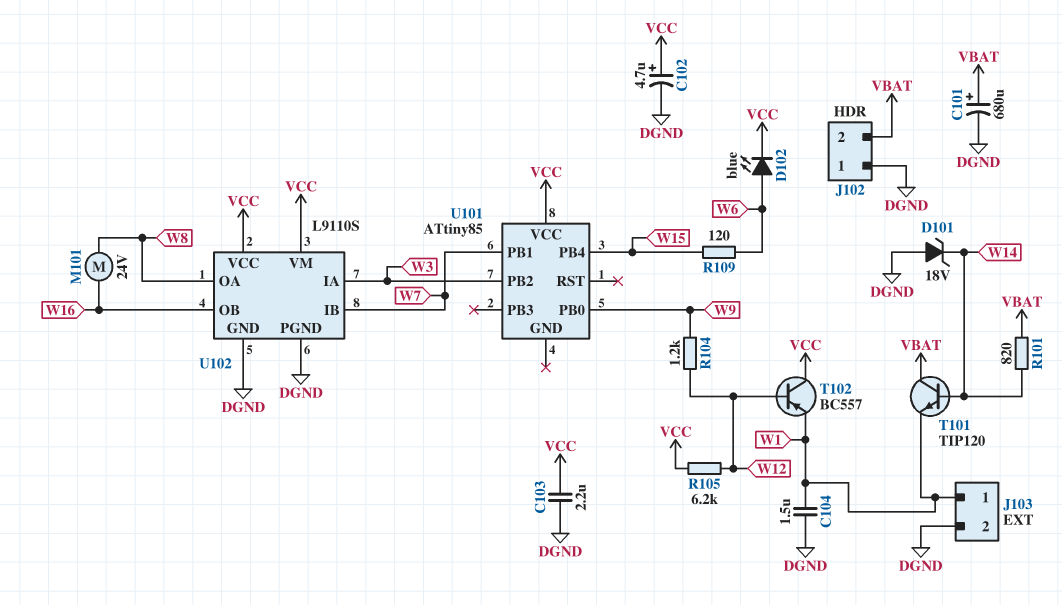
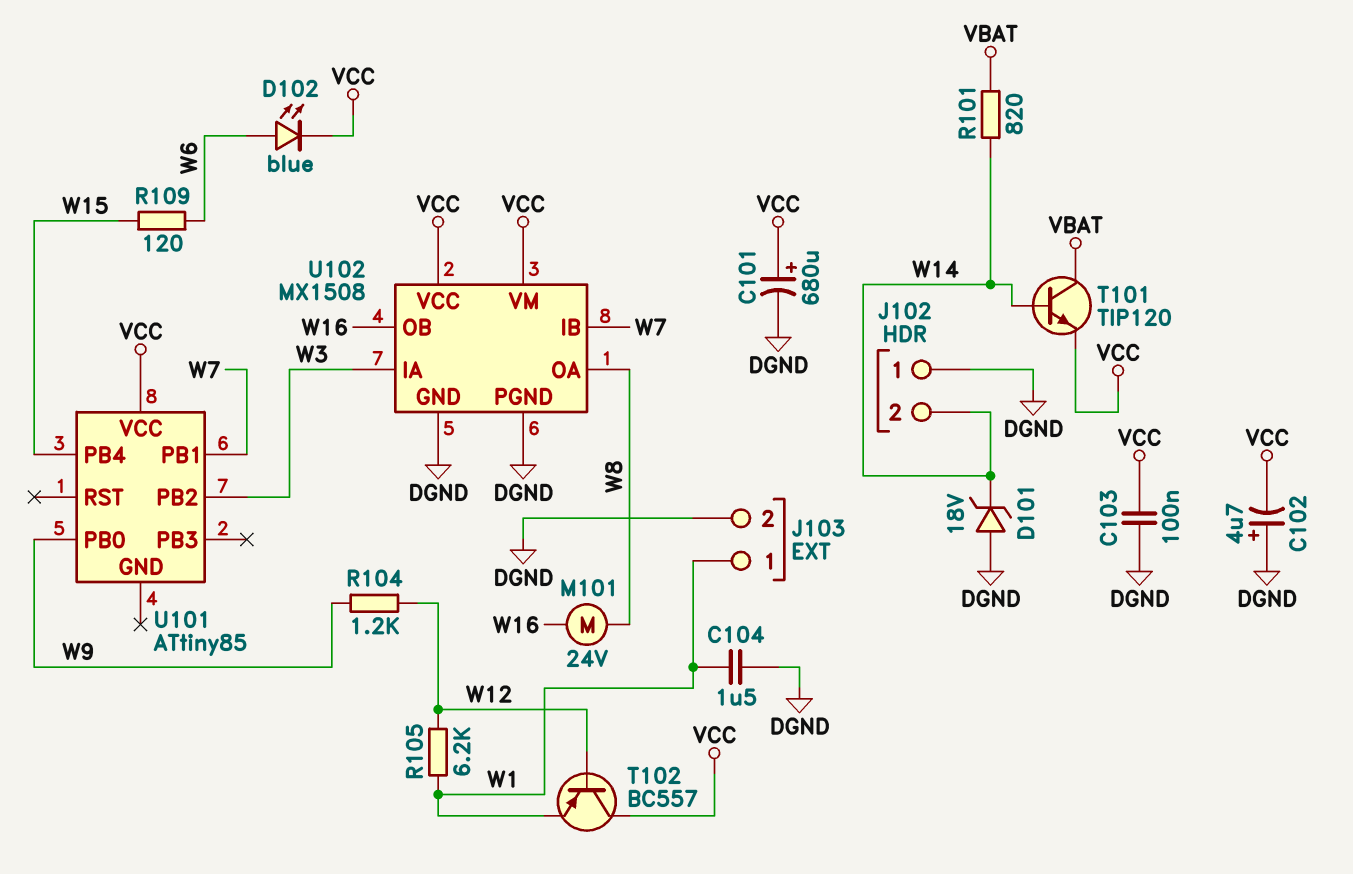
C101: 680uF (plus VBAT, minus DGND) -> 680uF (plus VCC, minus DGND)
C102: 4.7uF (plus VCC, minus DGND) -> 4.7uF (plus DGND, minus VCC)
C103: 2.2uF (DGND, VCC) -> 100nF (DGND, VCC)
J102 pin 2: VBAT -> W14
R105: 6.2k (VCC, W12) -> 6.2k (W1, W12)
T101: NPN TIP120 (B W14, C VBAT, E W1) -> NPN TIP120 (B W14, C VBAT, E VCC)
U102: L9110S -> MX1508

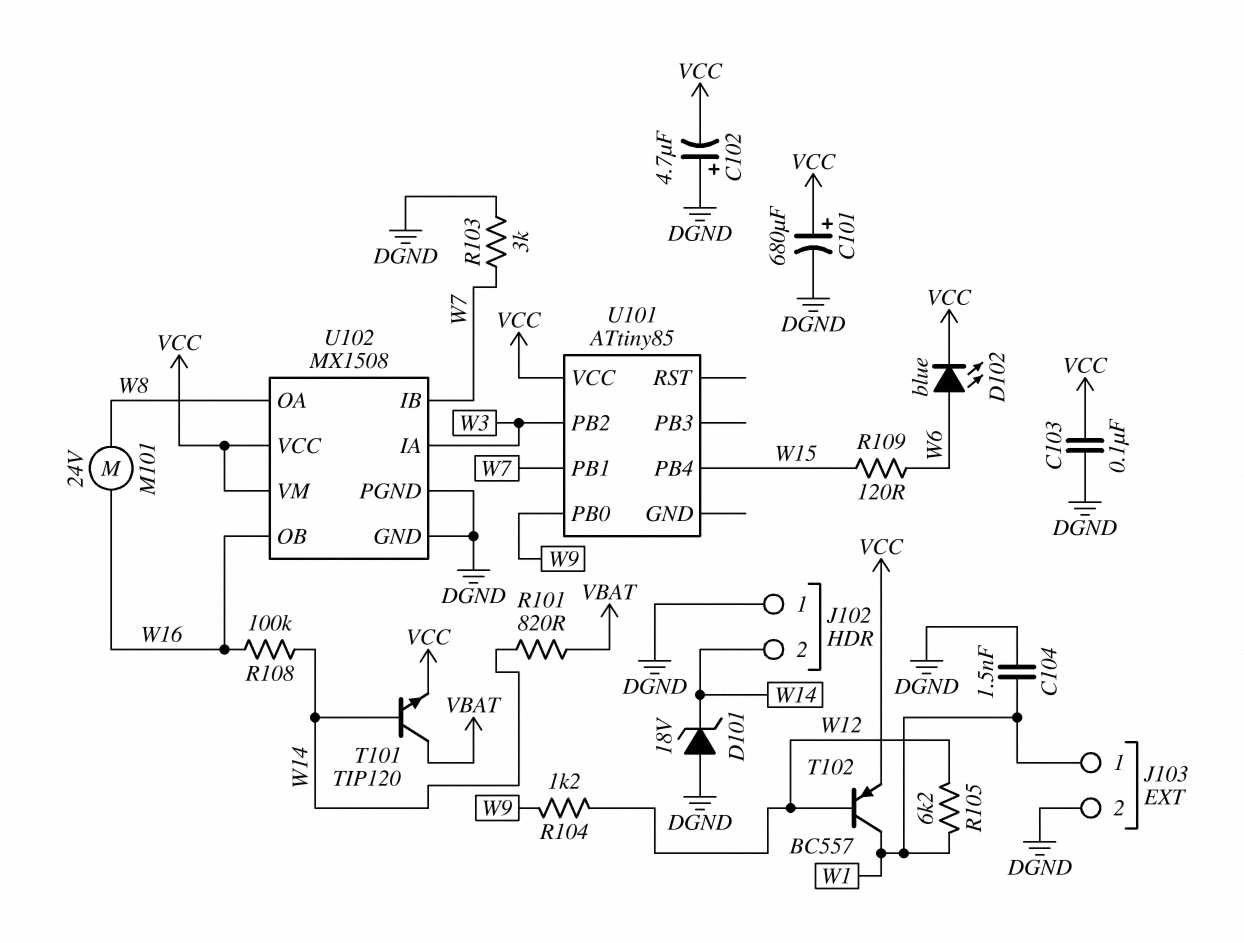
C104: 1.5uF (DGND, W1) -> 1.5nF (DGND, W1)
R103: none -> 3k (DGND, W7)
R108: none -> 100k (W14, W16)
T102: PNP BC557 (B W12, C VCC, E W1) -> PNP BC557 (B W12, C W1, E VCC)

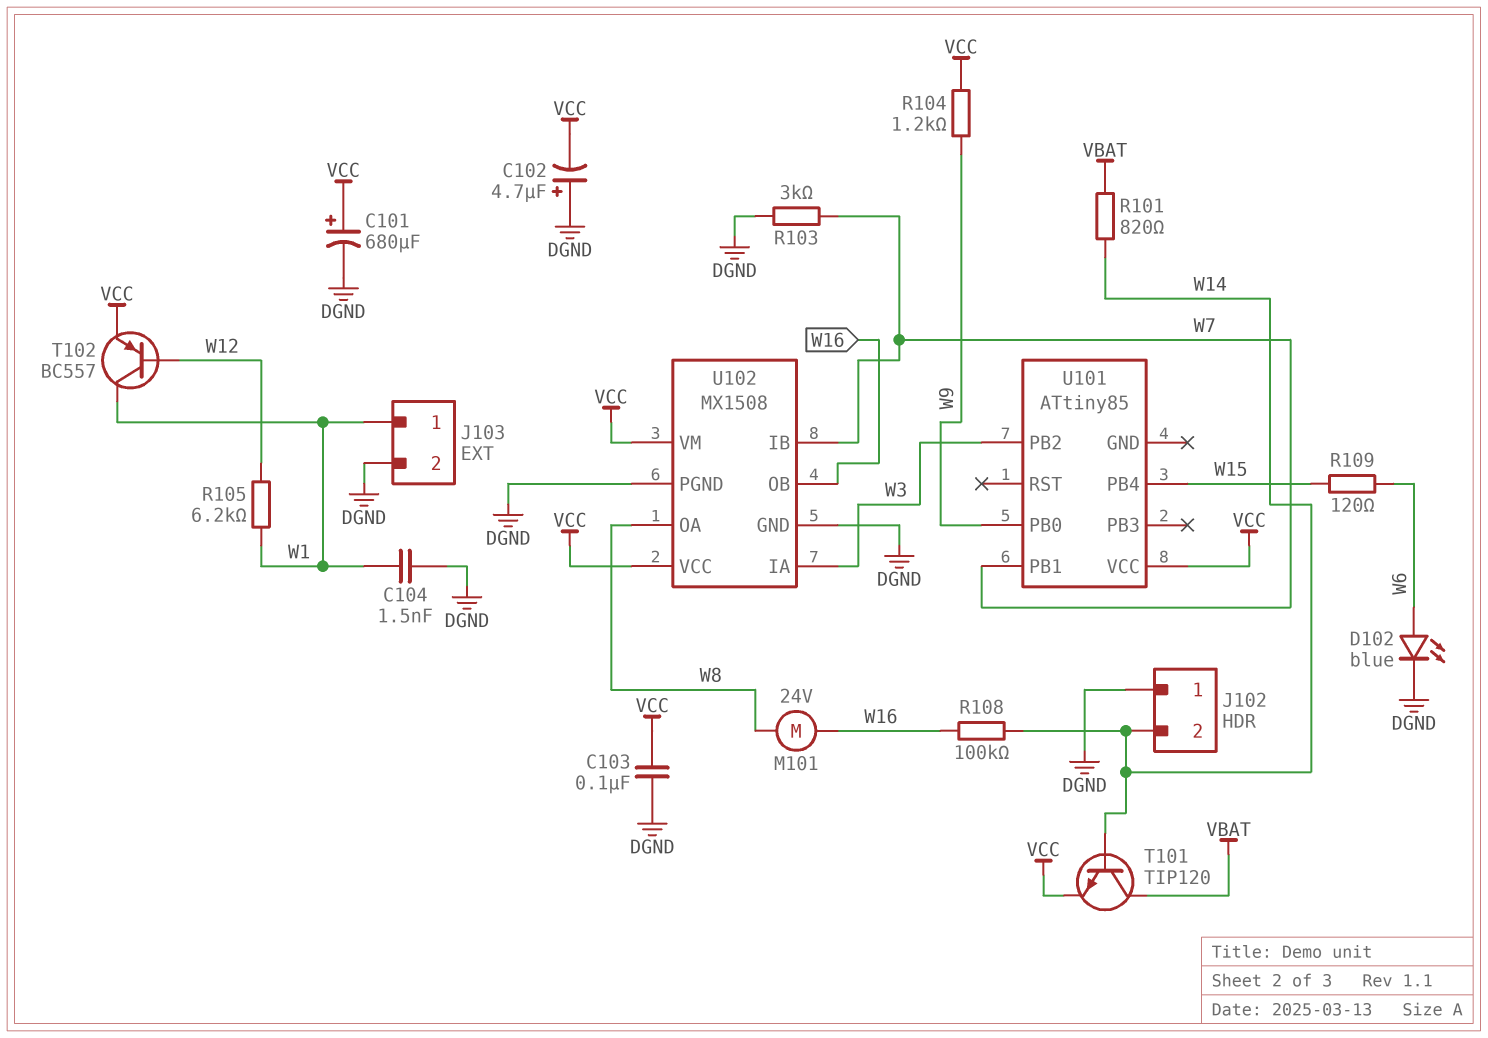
D101: zener 18V (A DGND, K W14) -> none
D102: LED blue (A W6, K VCC) -> LED blue (A W6, K DGND)
R104: 1.2k (W9, W12) -> 1.2k (VCC, W9)

